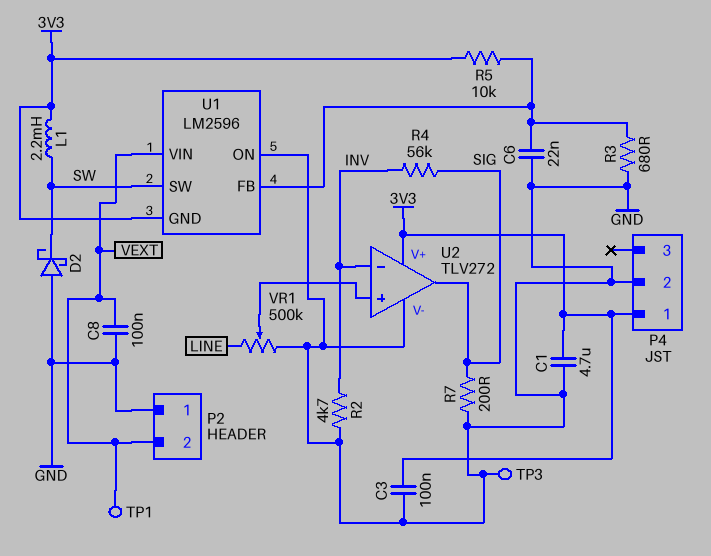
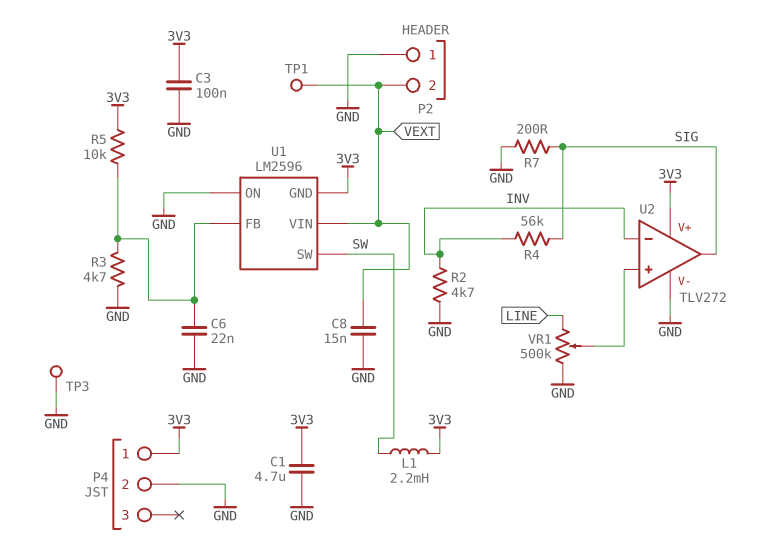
C8: 100nF (GND, VEXT) -> 15nF (GND, VEXT)
D2: schottky (A GND, K SW) -> none
R3: 680 (GND, U1/FB) -> 4.7k (GND, U1/FB)

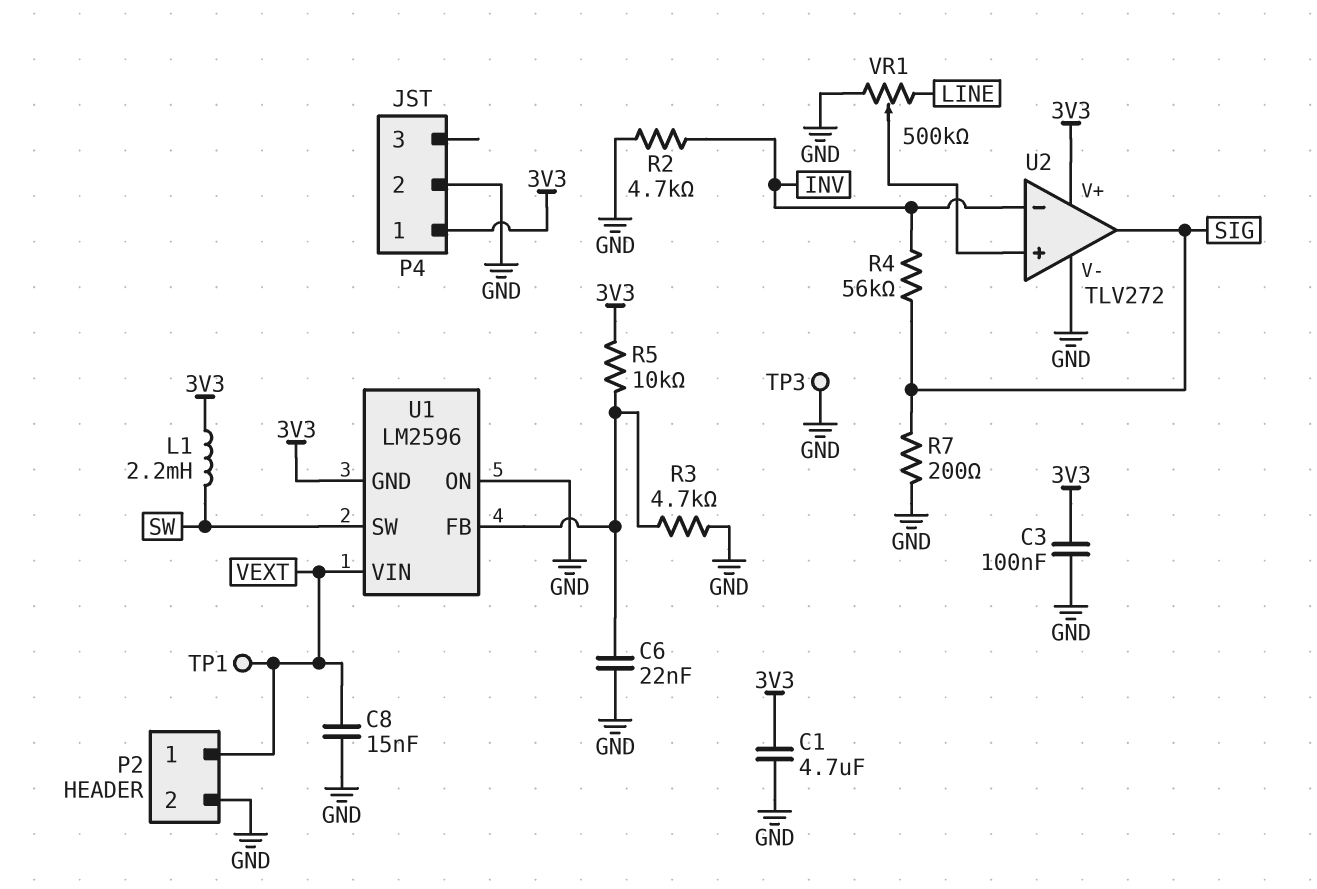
P2 pin 1: GND -> VEXT
P2 pin 2: VEXT -> GND

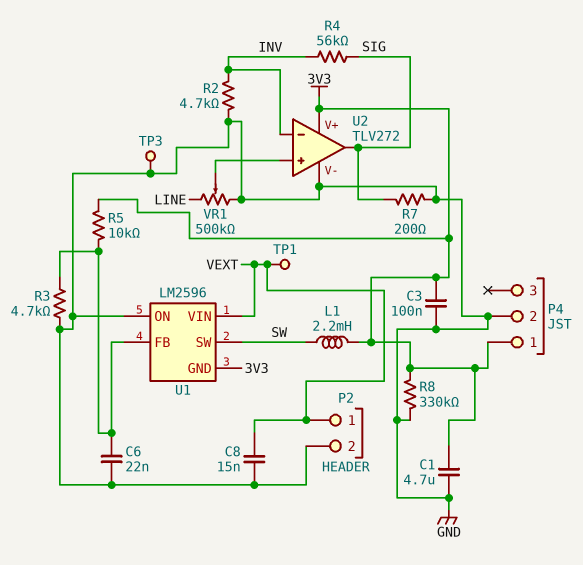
R8: none -> 330k (3V3, GND)

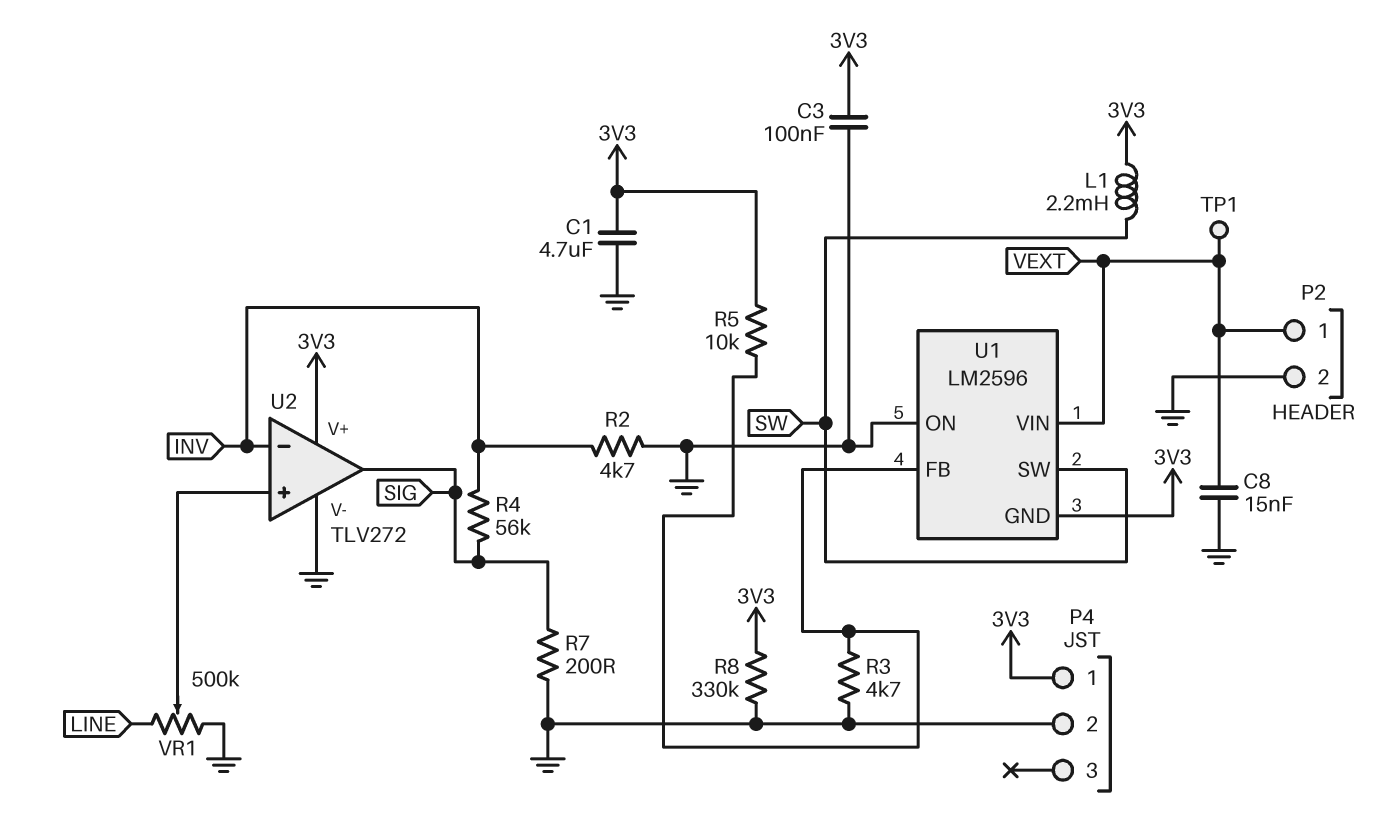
C6: 22nF (GND, U1/FB) -> none
TP3: test point (GND) -> none

